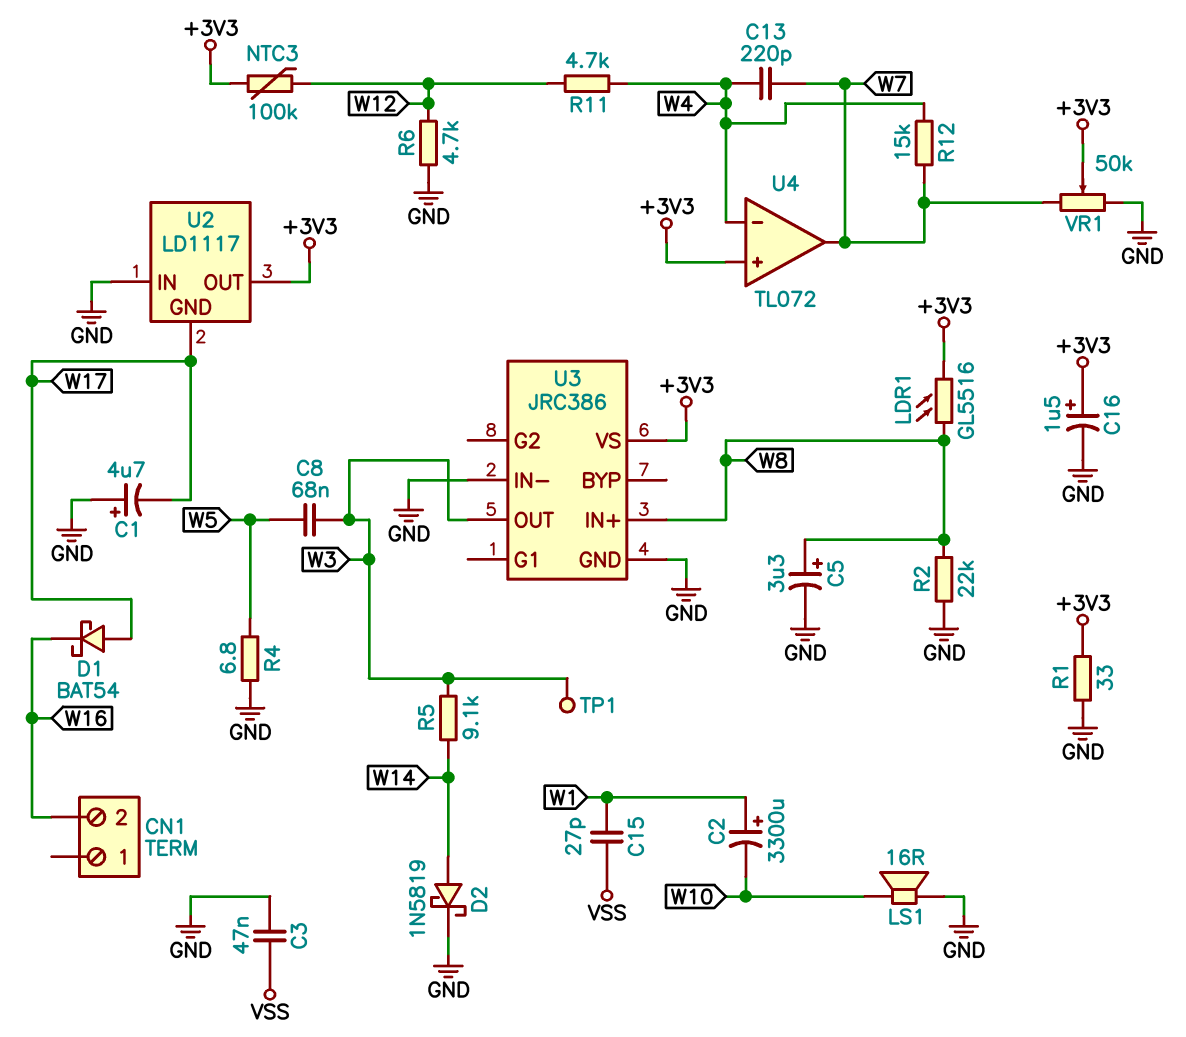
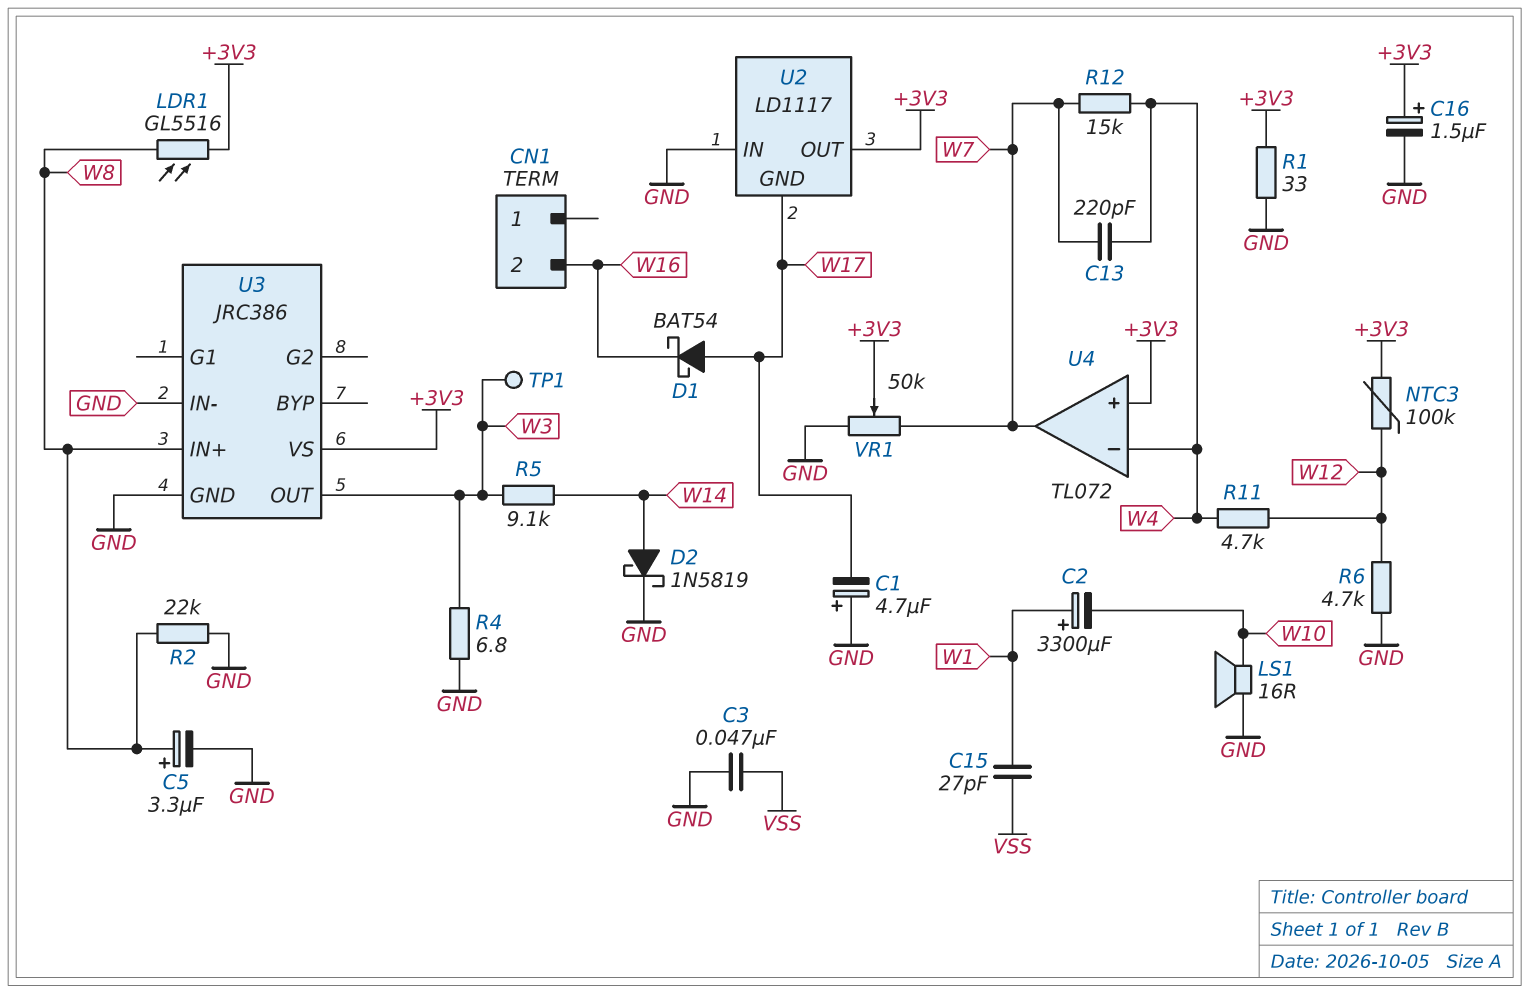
C8: 68nF (W3, W5) -> none
R4: 6.8 (GND, W5) -> 6.8 (GND, W3)

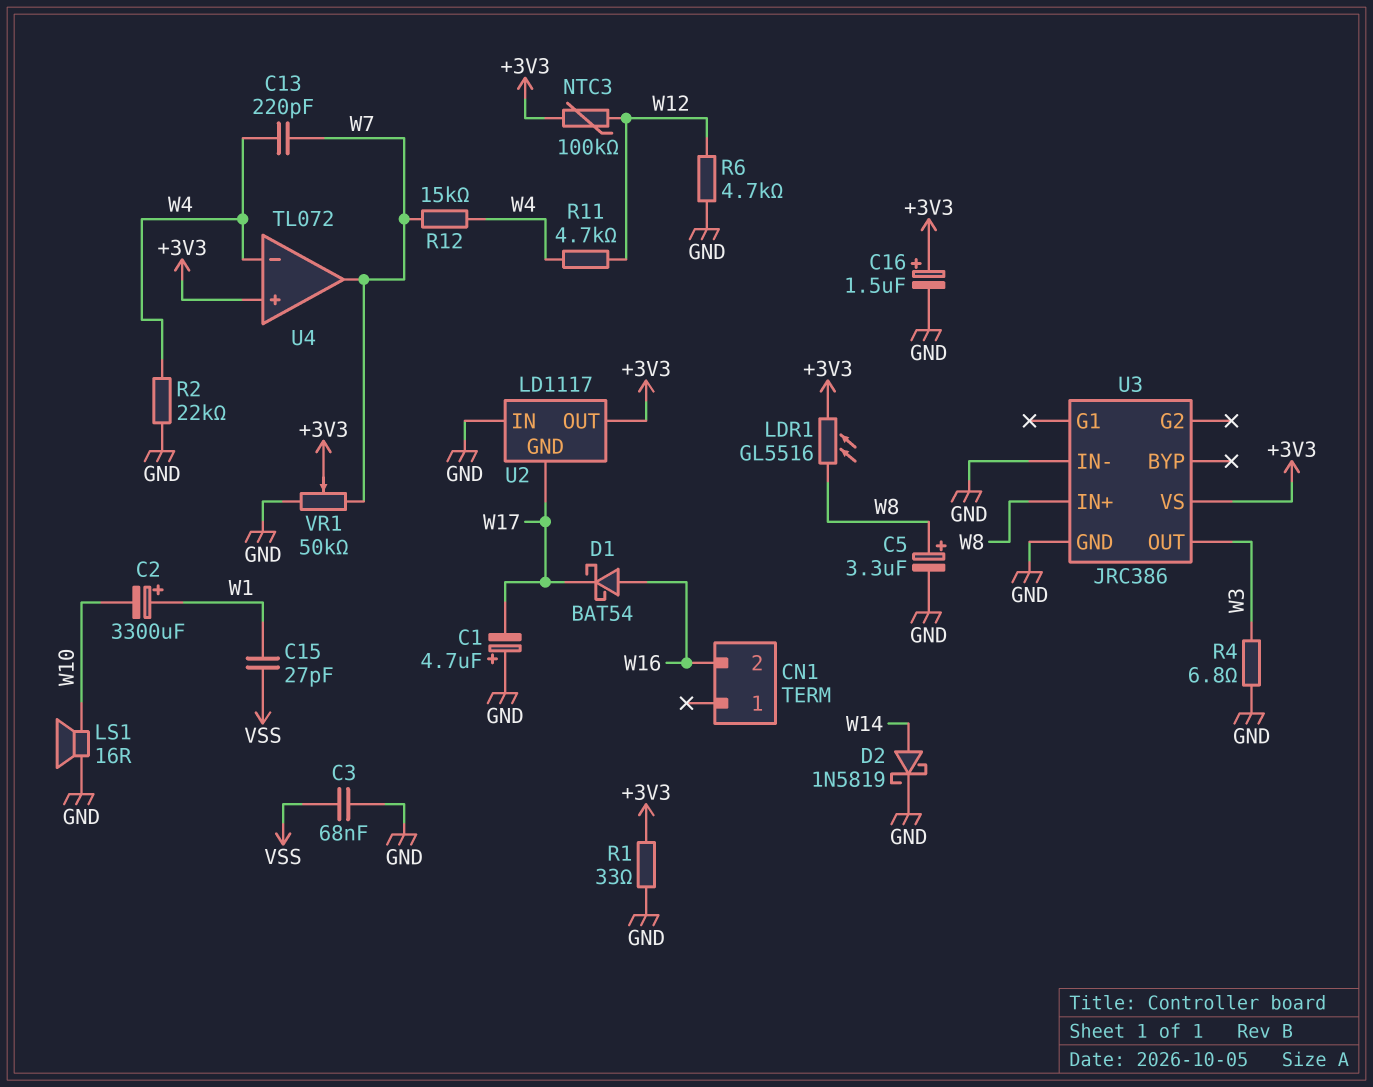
C3: 47nF (GND, VSS) -> 68nF (GND, VSS)
D1: schottky BAT54 (A W17, K W16) -> schottky BAT54 (A W16, K W17)
R2: 22k (GND, W8) -> 22k (GND, W4)
R5: 9.1k (W3, W14) -> none
TP1: test point (W3) -> none

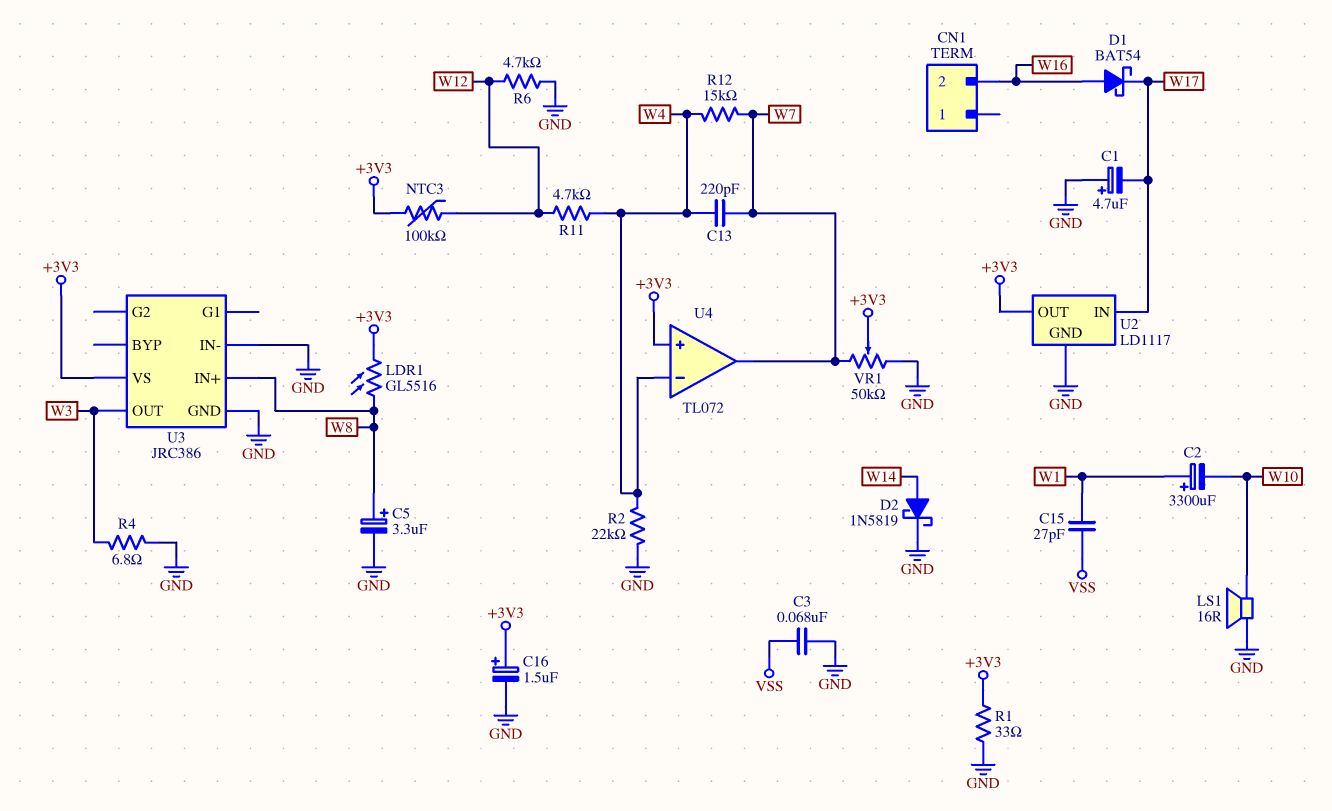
U2 pin GND: W17 -> GND
U2 pin IN: GND -> W17

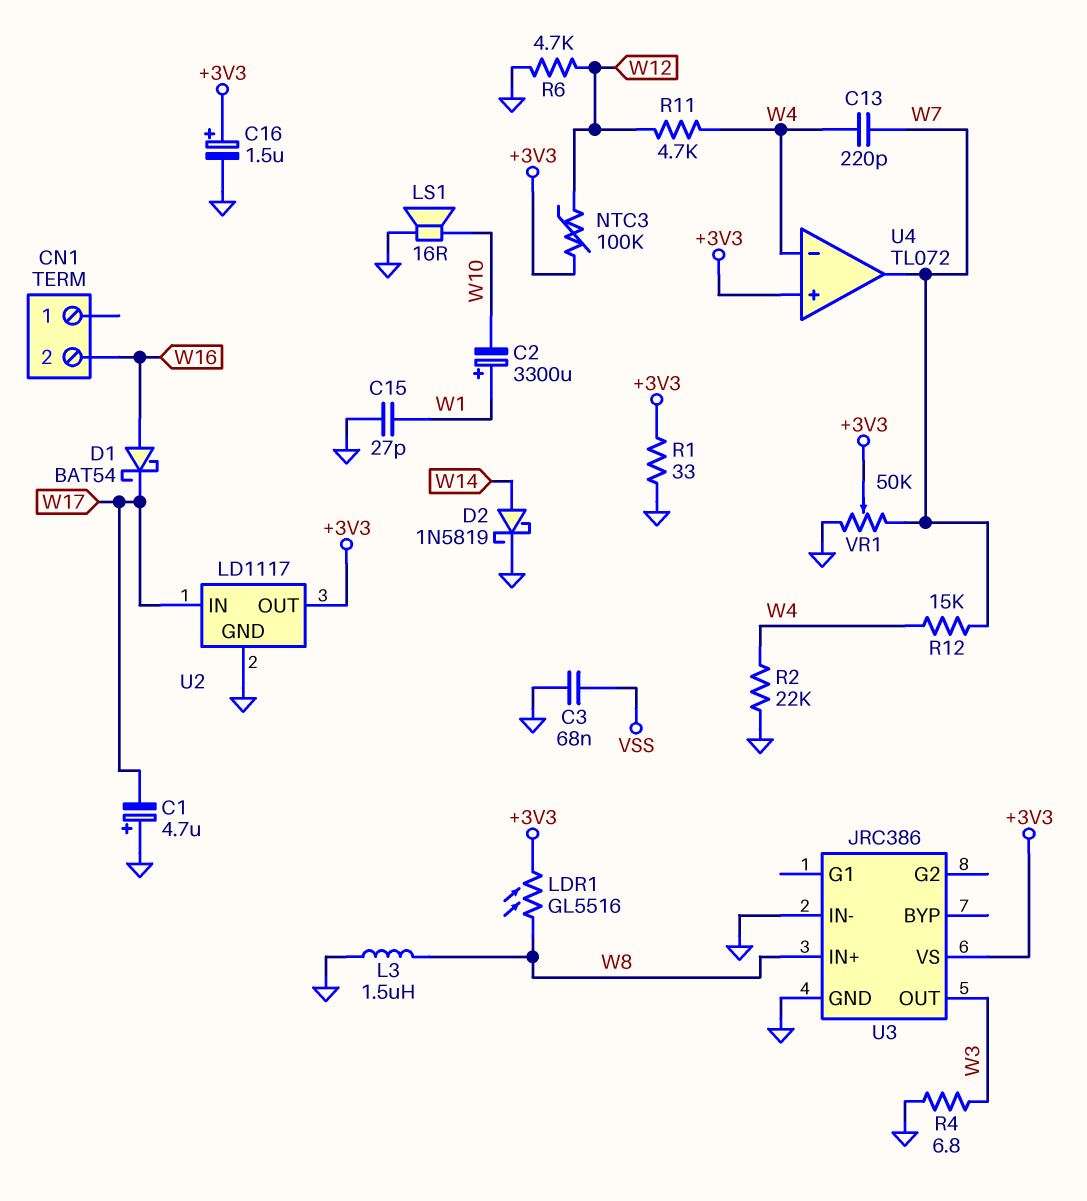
C5: 3.3uF (plus W8, minus GND) -> none
C15: 27pF (VSS, W1) -> 27pF (GND, W1)
L3: none -> 1.5uH (GND, W8)

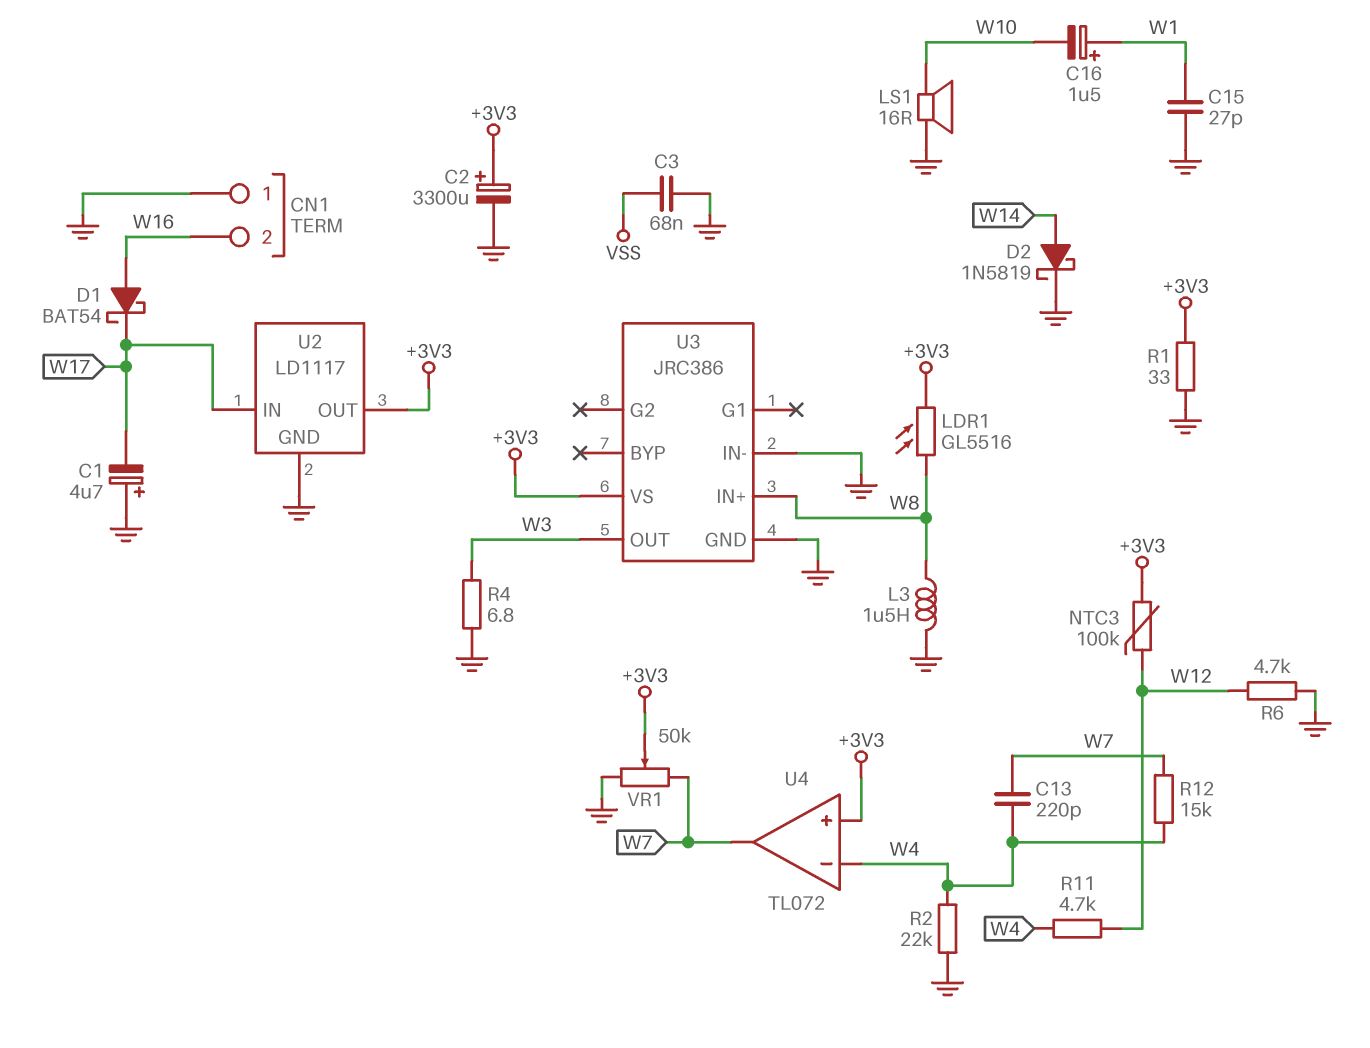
C2: 3300uF (plus W1, minus W10) -> 3300uF (plus +3V3, minus GND)
C16: 1.5uF (plus +3V3, minus GND) -> 1.5uF (plus W1, minus W10)
CN1 pin 1: none -> GND

